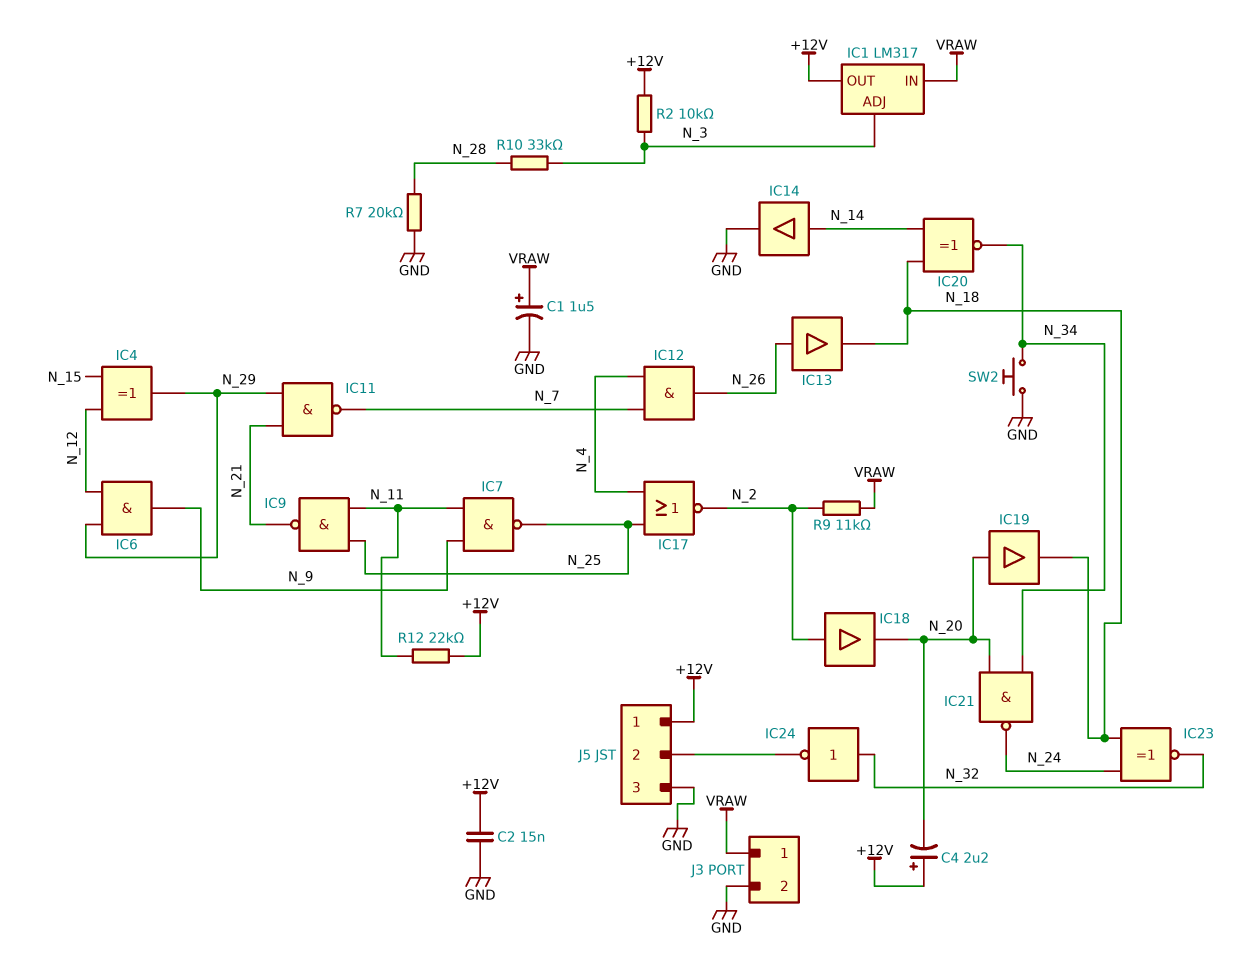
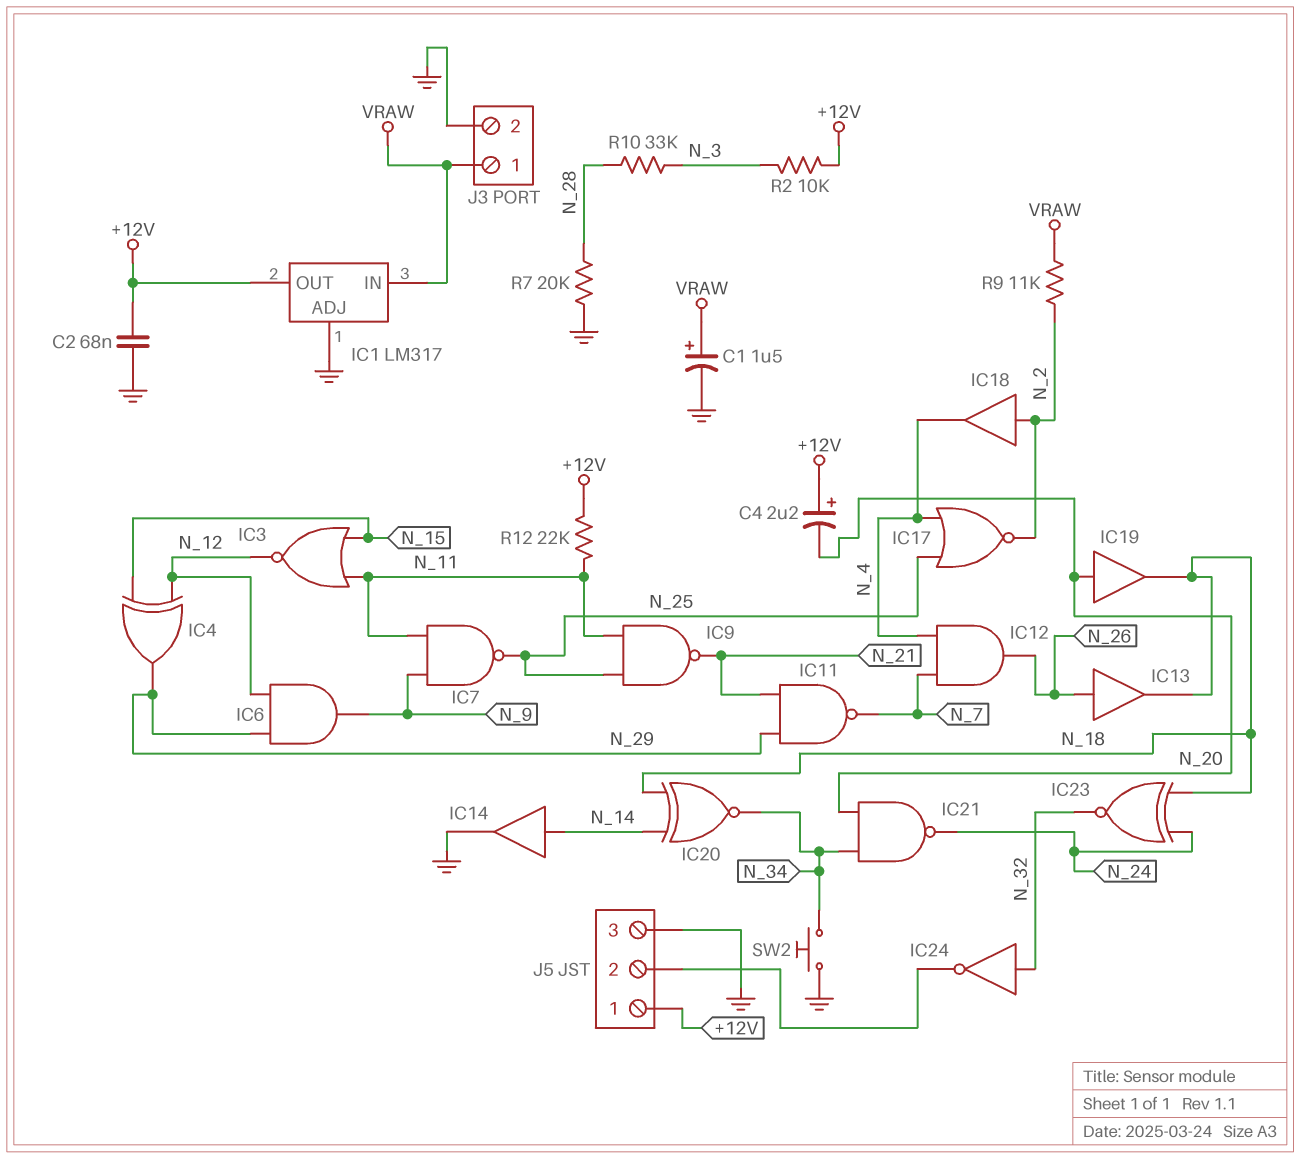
C2: 15nF (+12V, GND) -> 68nF (+12V, GND)
IC1 pin ADJ: N_3 -> GND
IC3: none -> NOR (in N_11, in N_15, out N_12)
IC18: buffer (in N_2, out N_20) -> buffer (in N_2, out N_4)

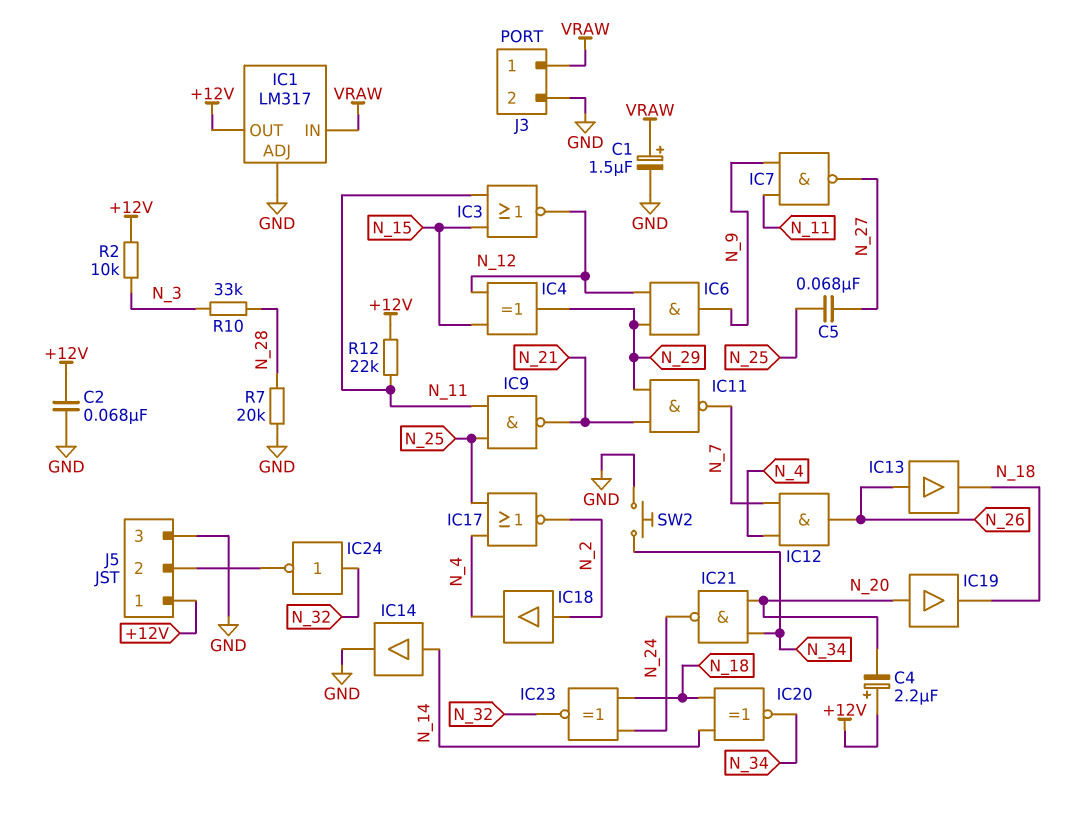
C5: none -> 68nF (N_25, N_27)
IC7: NAND (in N_9, in N_11, out N_25) -> NAND (in N_9, in N_11, out N_27)
R9: 11k (N_2, VRAW) -> none

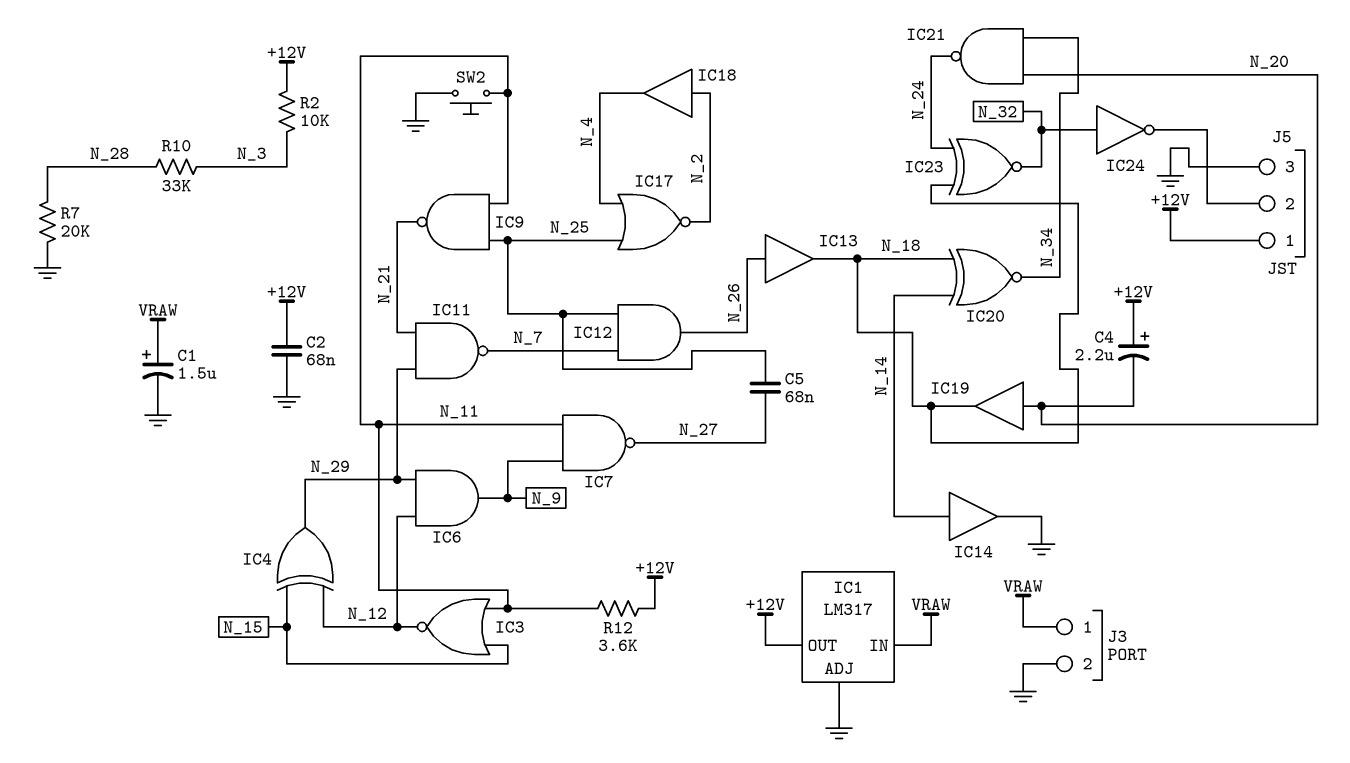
IC12: AND (in N_4, in N_7, out N_26) -> AND (in N_7, in N_25, out N_26)
R12: 22k (+12V, N_11) -> 3.6k (+12V, N_11)
SW2: button (GND, N_34) -> button (GND, N_11)

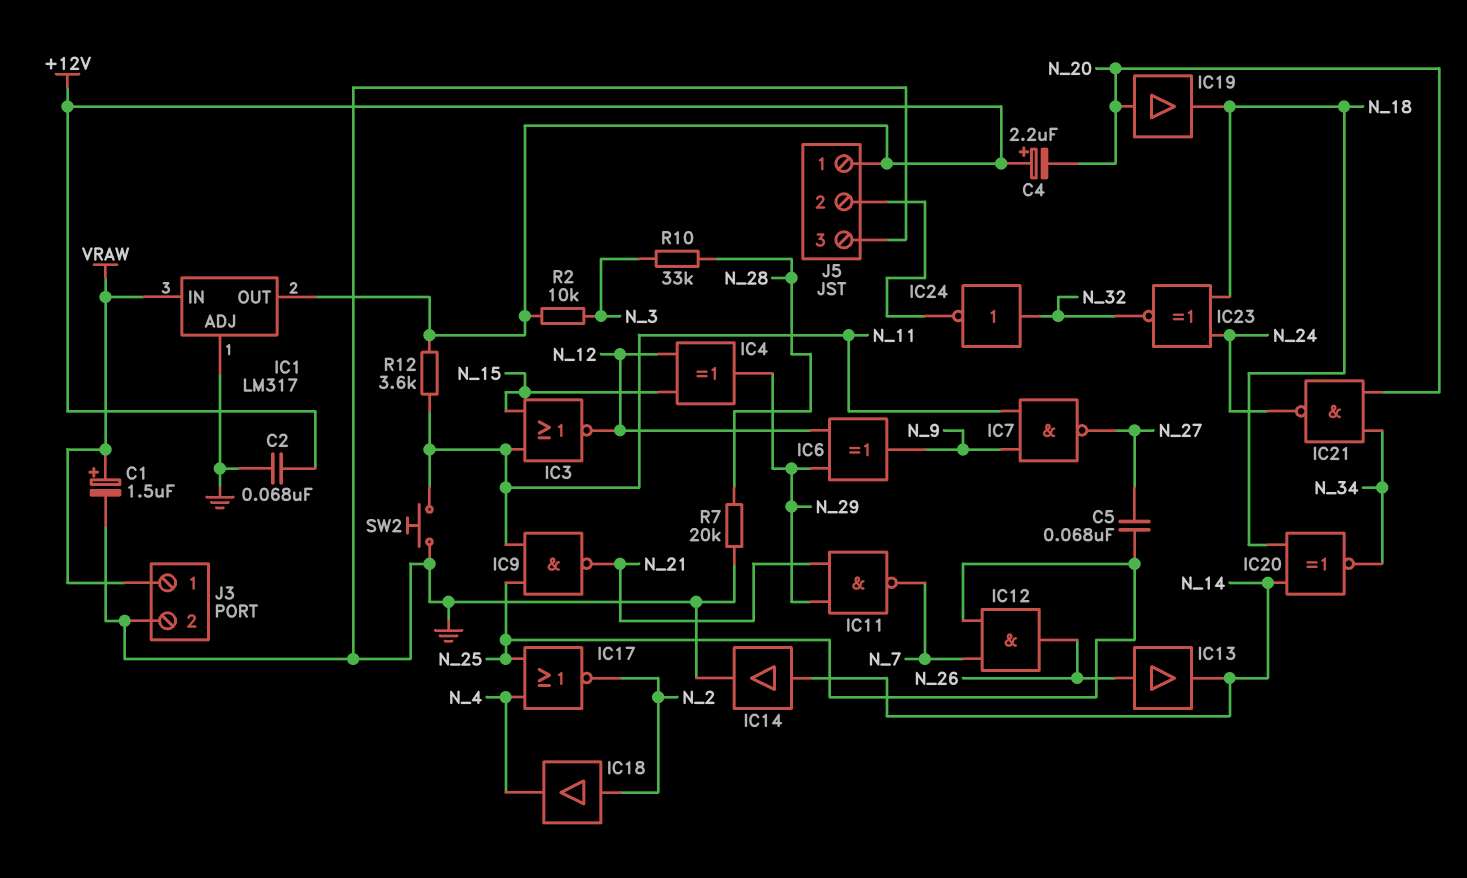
IC6: AND (in N_12, in N_29, out N_9) -> XOR (in N_12, in N_29, out N_9)
IC13: buffer (in N_26, out N_18) -> buffer (in N_26, out N_14)

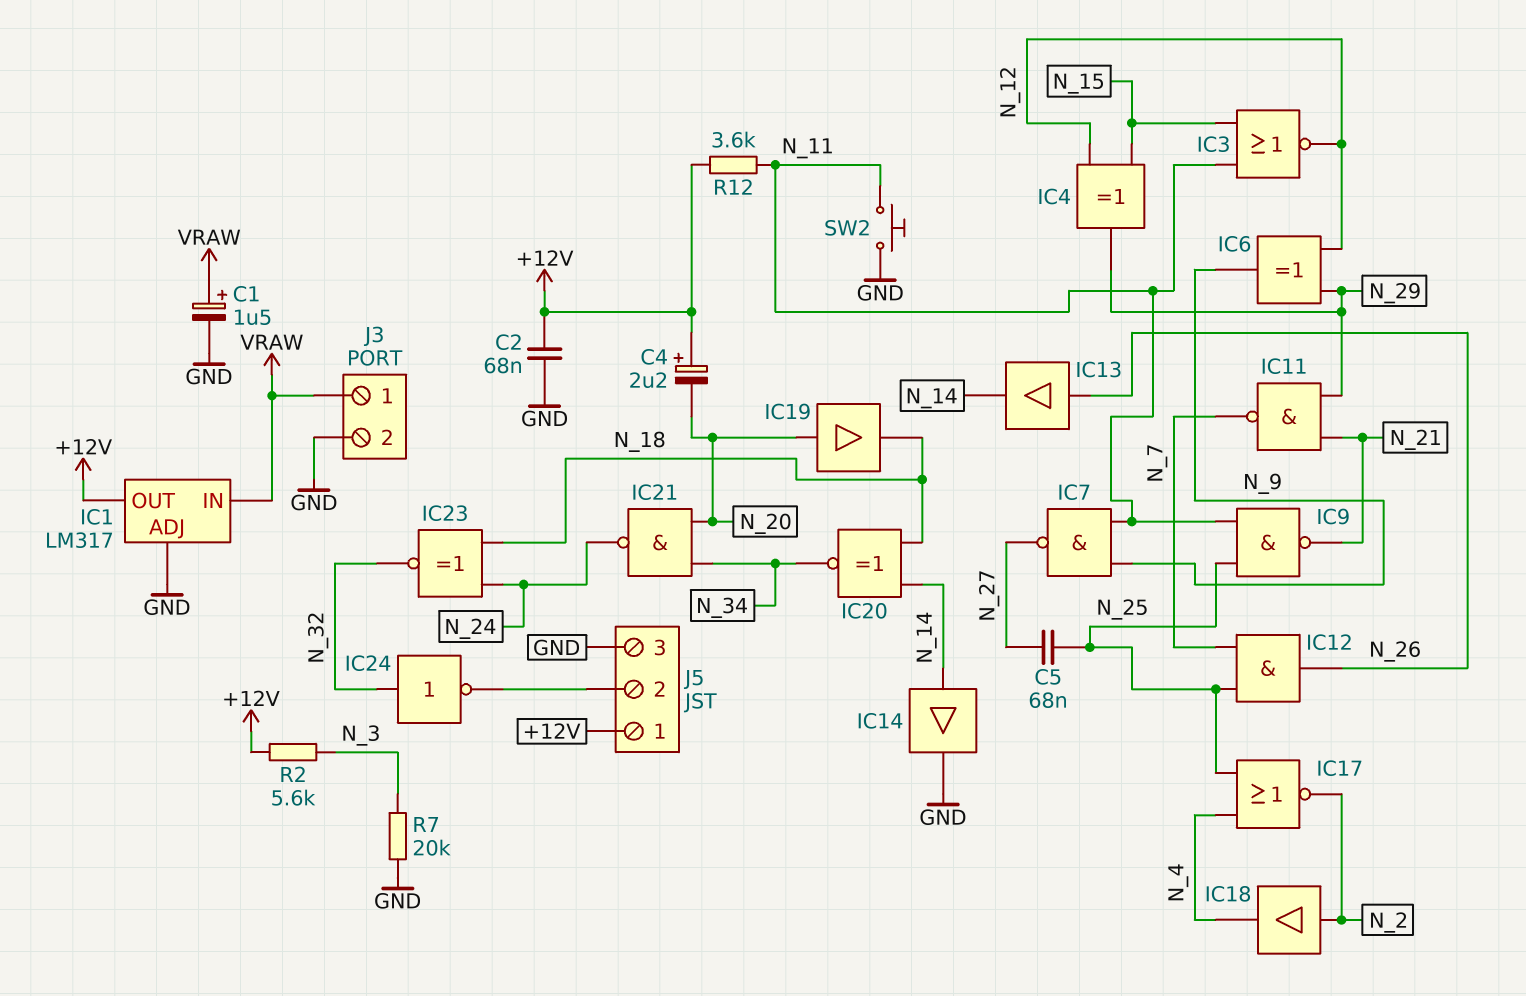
R2: 10k (+12V, N_3) -> 5.6k (+12V, N_3)
R7: 20k (GND, N_28) -> 20k (GND, N_3)
R10: 33k (N_3, N_28) -> none

